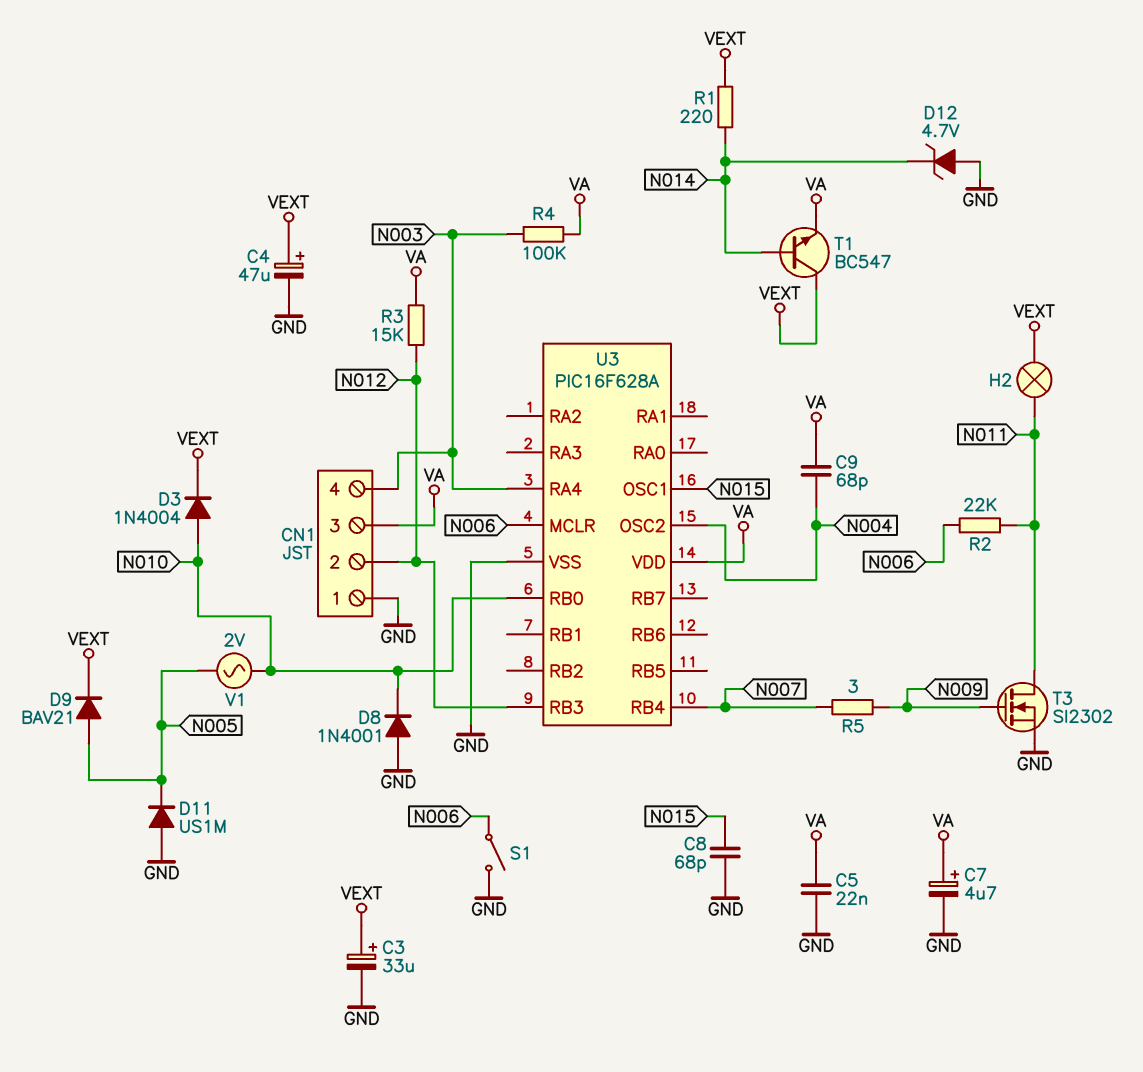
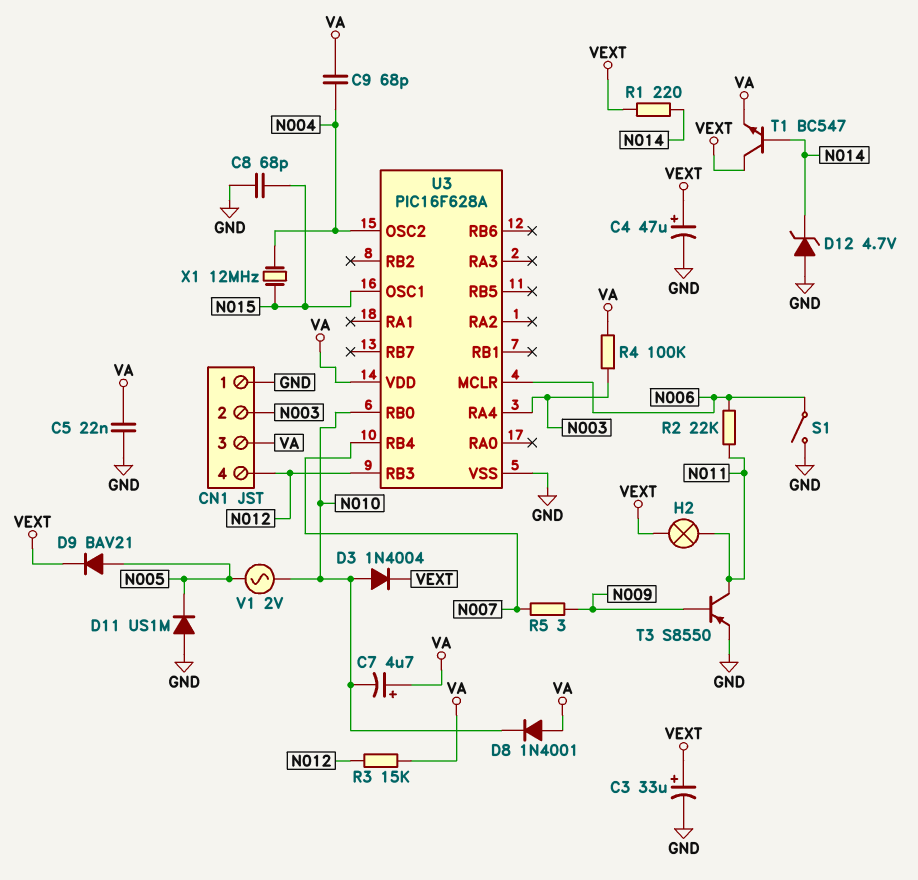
C7: 4.7uF (plus VA, minus GND) -> 4.7uF (plus VA, minus N010)
CN1 pin 2: N012 -> N003
CN1 pin 4: N003 -> N012
D8: diode 1N4001 (A GND, K N010) -> diode 1N4001 (A VA, K N010)
T3: NMOS SI2302 (G N009, D N011, S GND) -> PNP S8550 (B N009, C N011, E GND)
X1: none -> 12MHz (N004, N015)

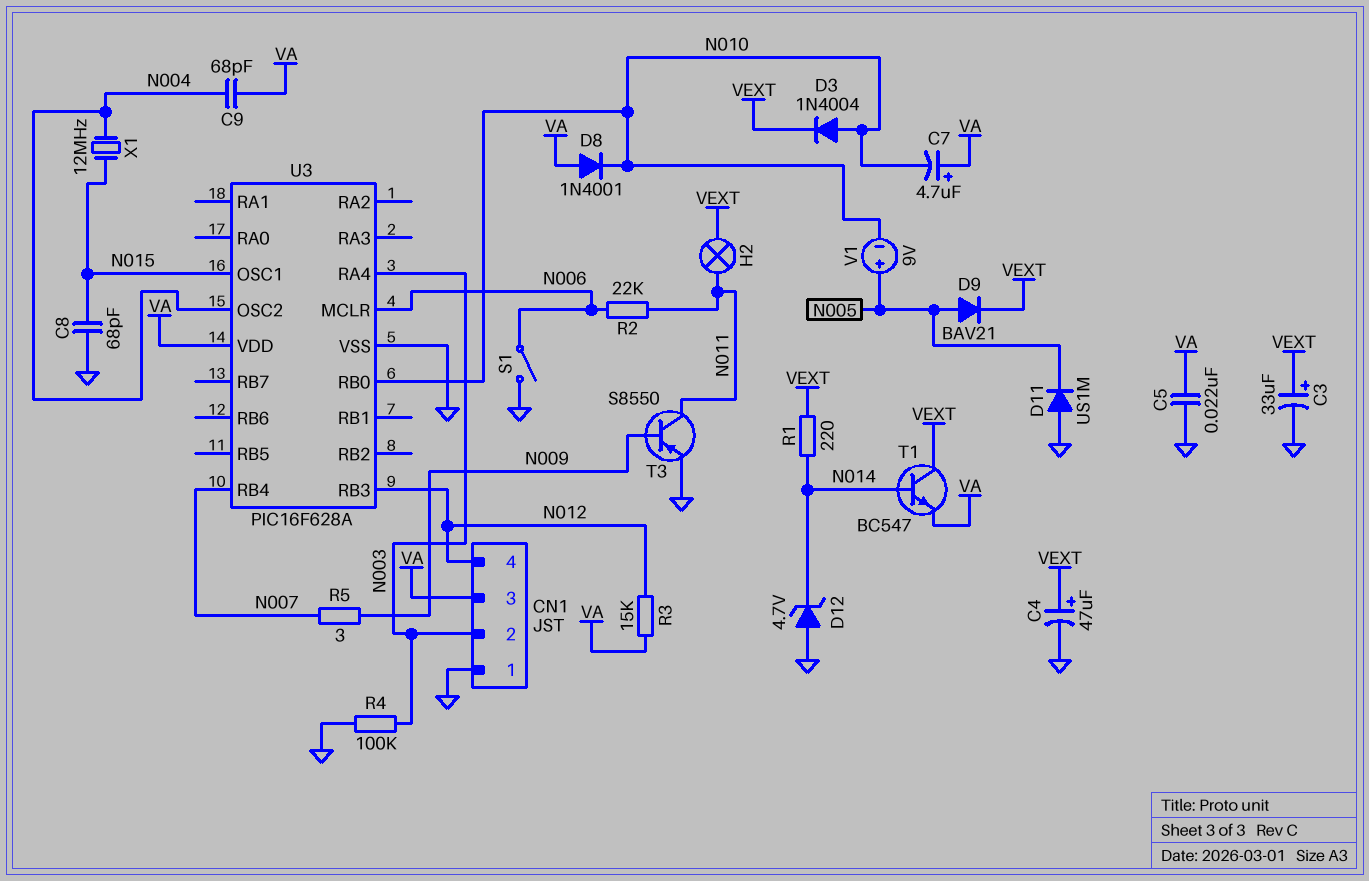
R4: 100k (N003, VA) -> 100k (GND, N003)
V1: AC 2V (N005, N010) -> 9V (plus N005, minus N010)

